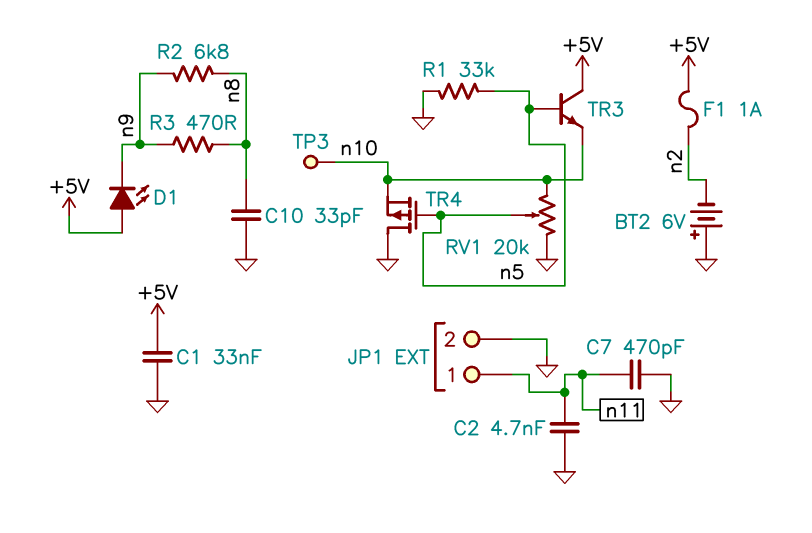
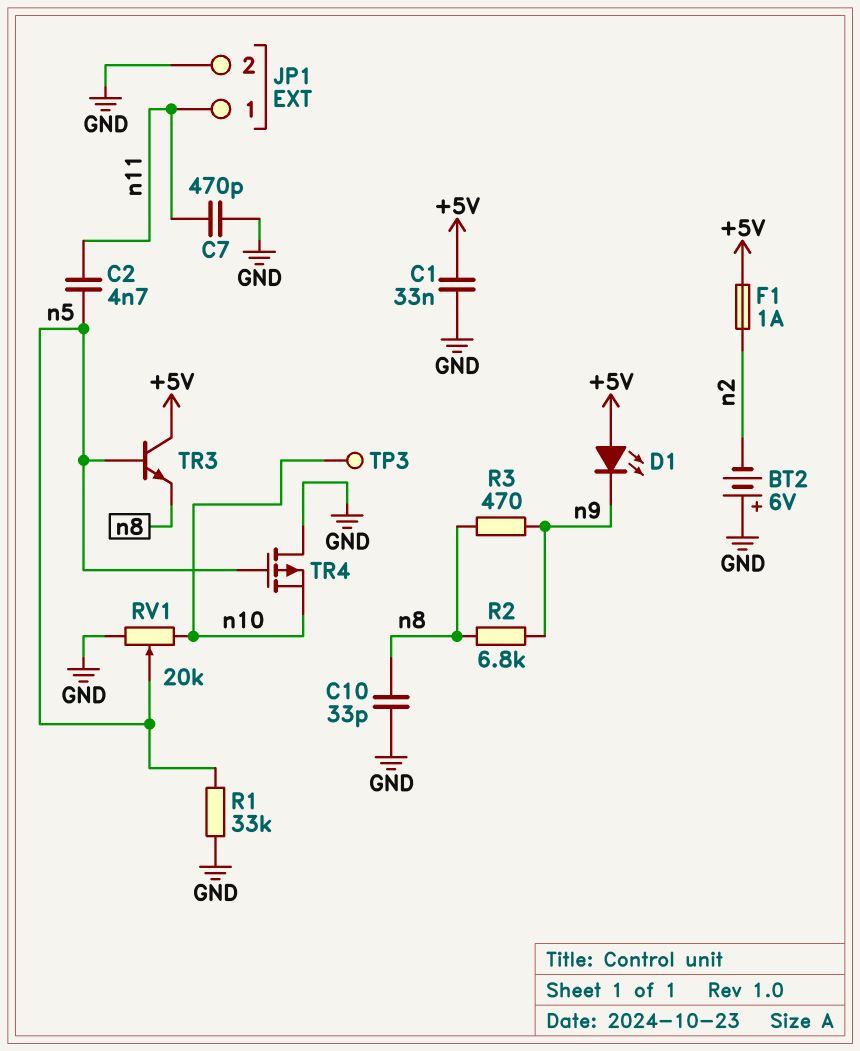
C2: 4.7nF (GND, n11) -> 4.7nF (n5, n11)
TR3: NPN (B n5, C +5V, E n10) -> NPN (B n5, C +5V, E n8)

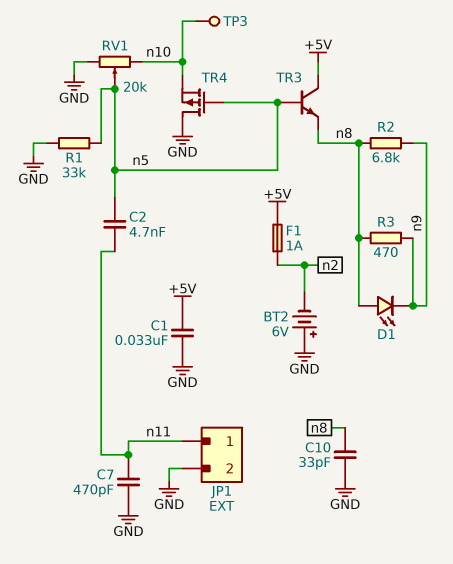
D1: LED (A +5V, K n9) -> LED (A n8, K n9)

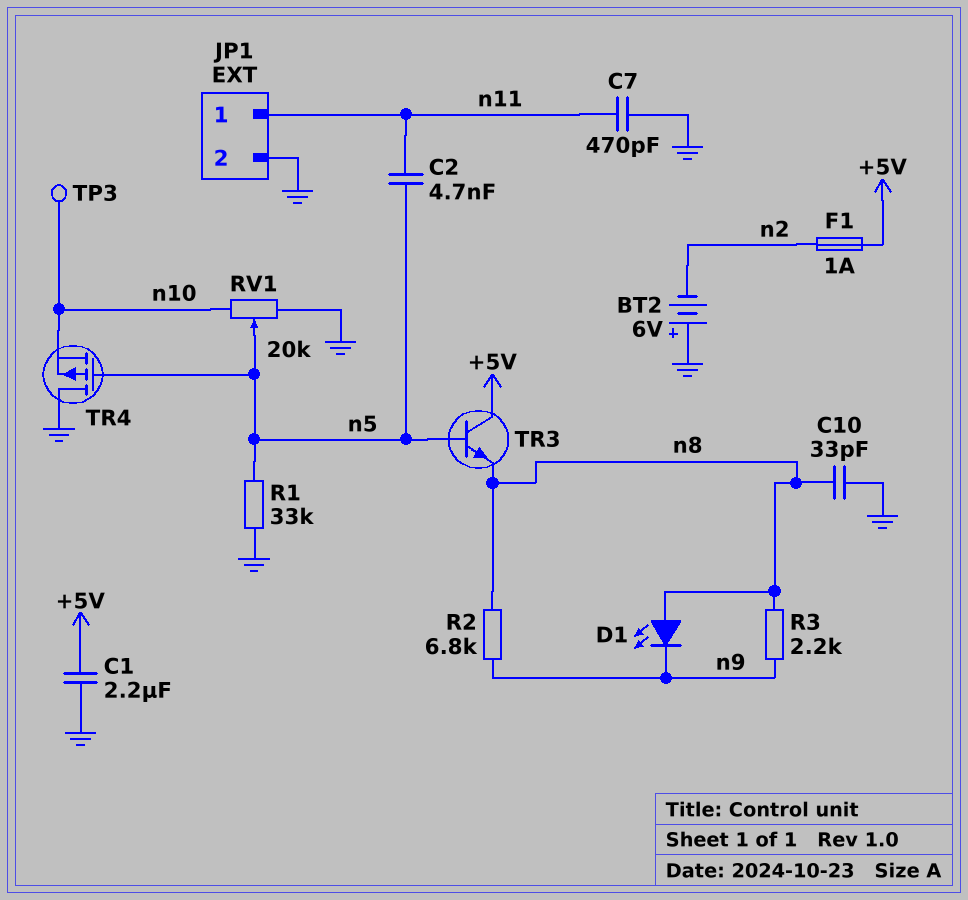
C1: 33nF (+5V, GND) -> 2.2uF (+5V, GND)
R3: 470 (n8, n9) -> 2.2k (n8, n9)

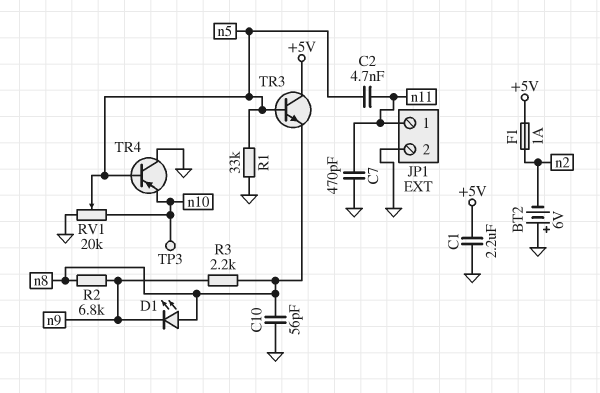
C10: 33pF (GND, n8) -> 56pF (GND, n8)
TR4: PMOS (G n5, D GND, S n10) -> PNP (B n5, C GND, E n10)

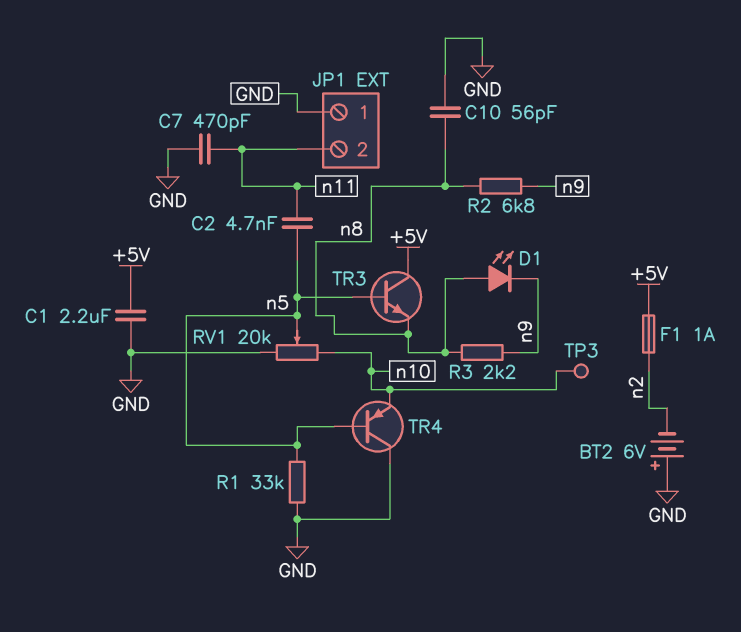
JP1 pin 1: n11 -> GND
JP1 pin 2: GND -> n11

